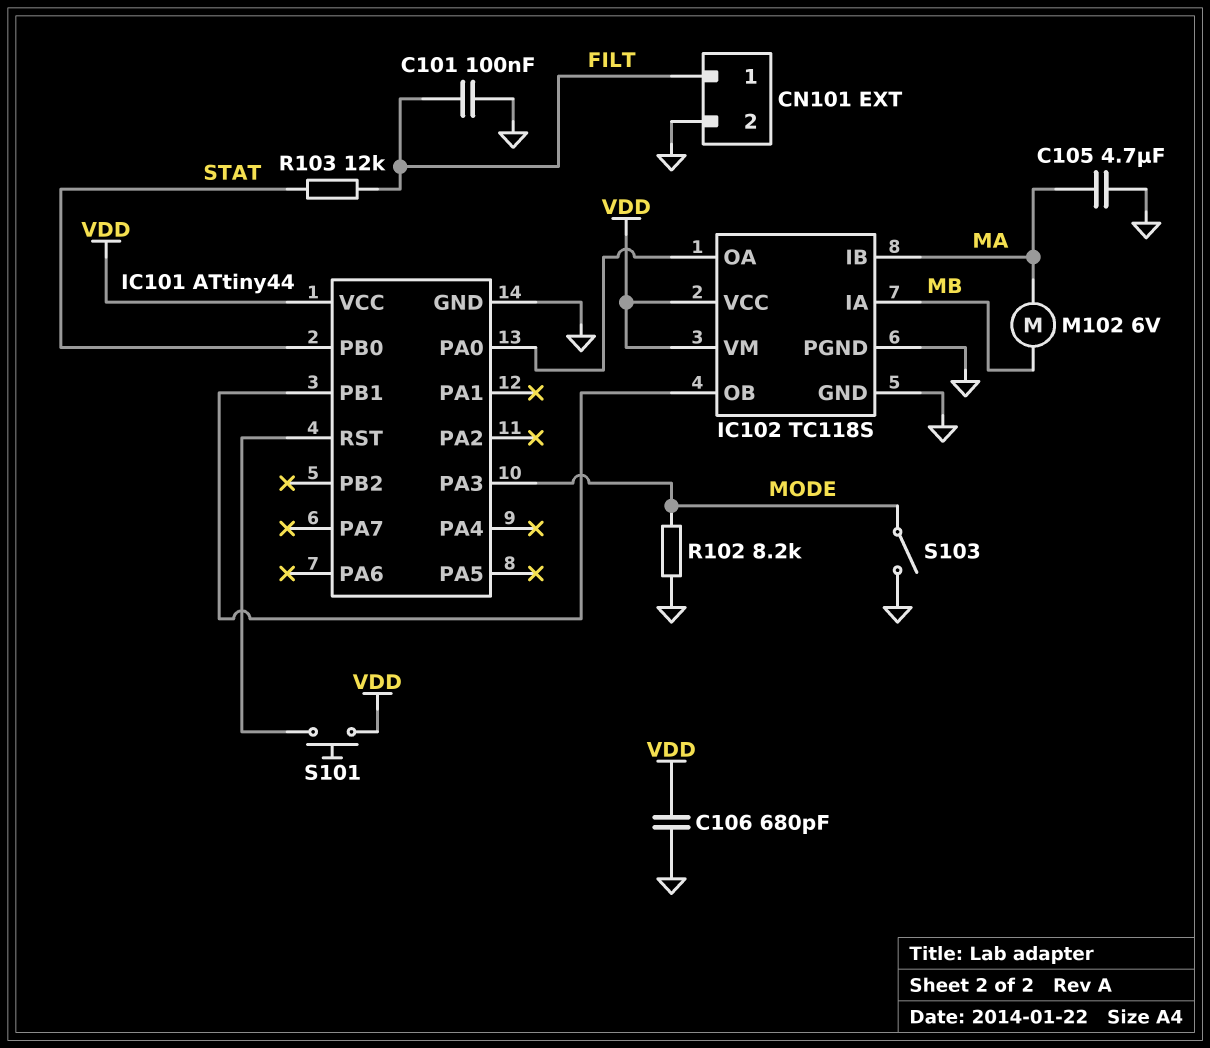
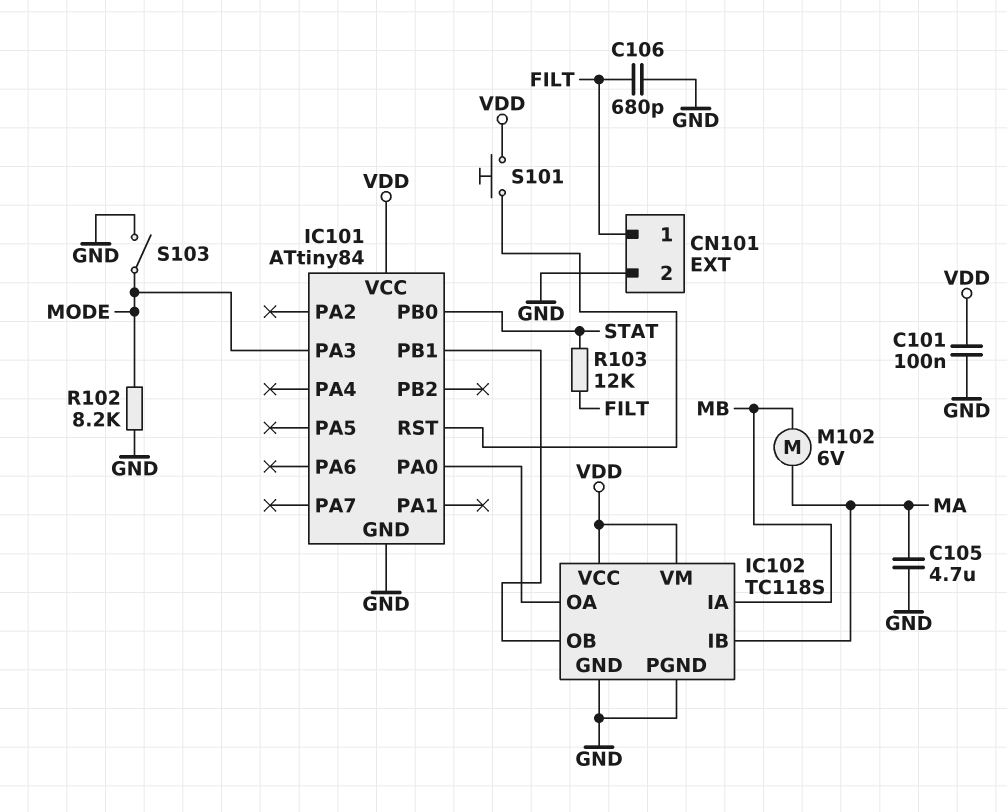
C101: 100nF (FILT, GND) -> 100nF (GND, VDD)
C106: 680pF (GND, VDD) -> 680pF (FILT, GND)
IC101: ATtiny44 -> ATtiny84

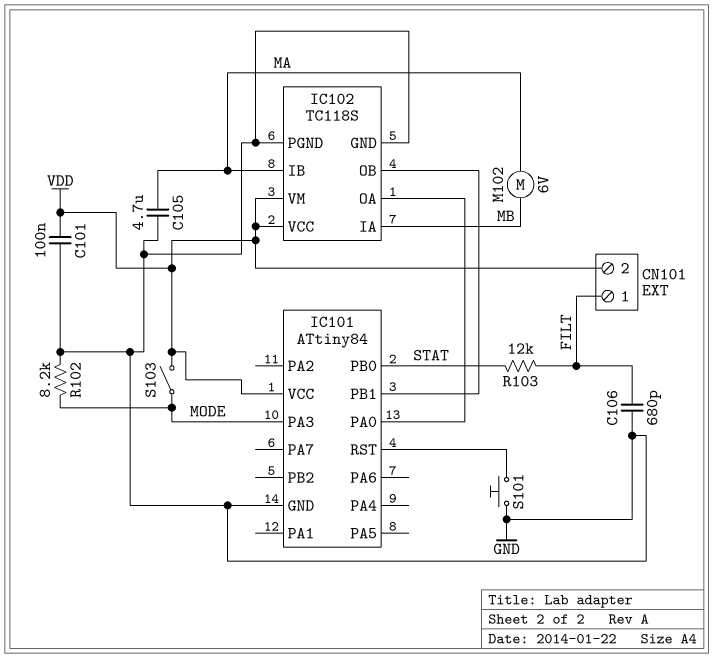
CN101 pin 2: GND -> VDD
S101: button (IC101/RST, VDD) -> button (GND, IC101/RST)
S103: switch (GND, MODE) -> switch (MODE, VDD)

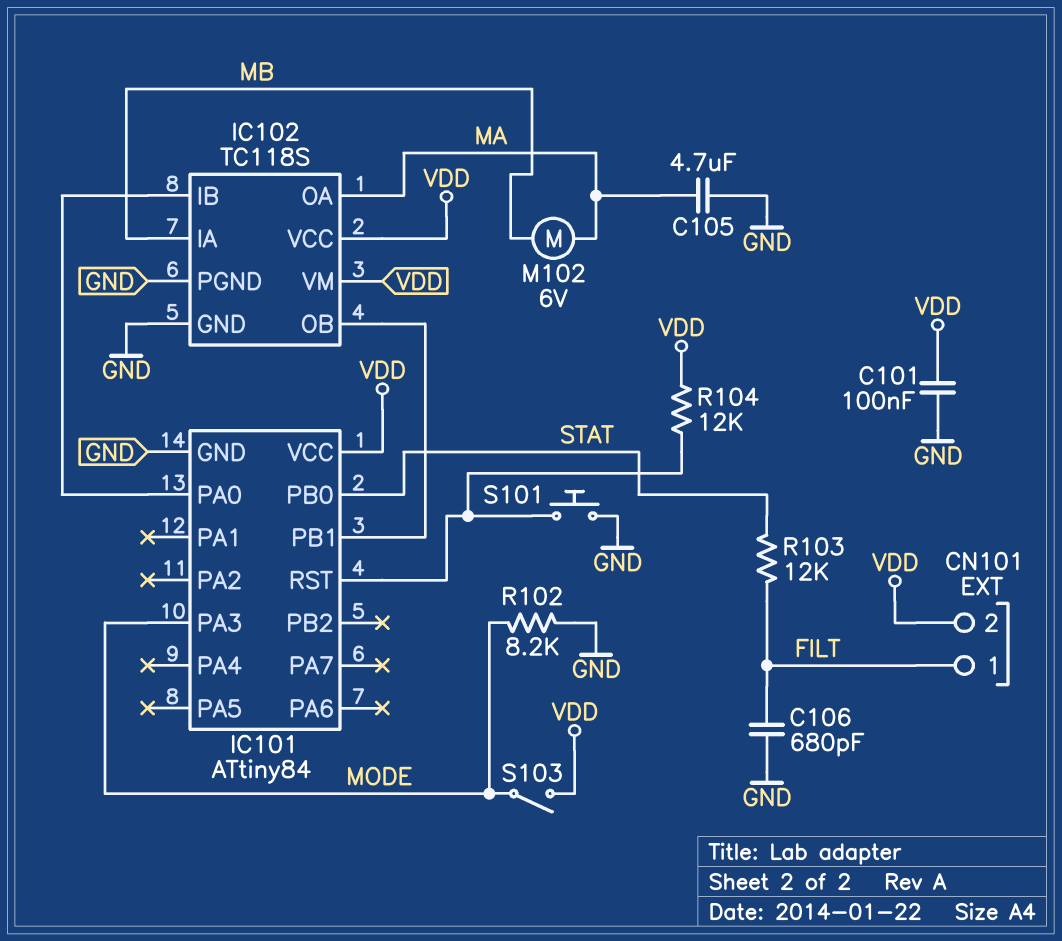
IC102 pin IB: MA -> IC101/PA0
IC102 pin OA: IC101/PA0 -> MA
R104: none -> 12k (IC101/RST, VDD)

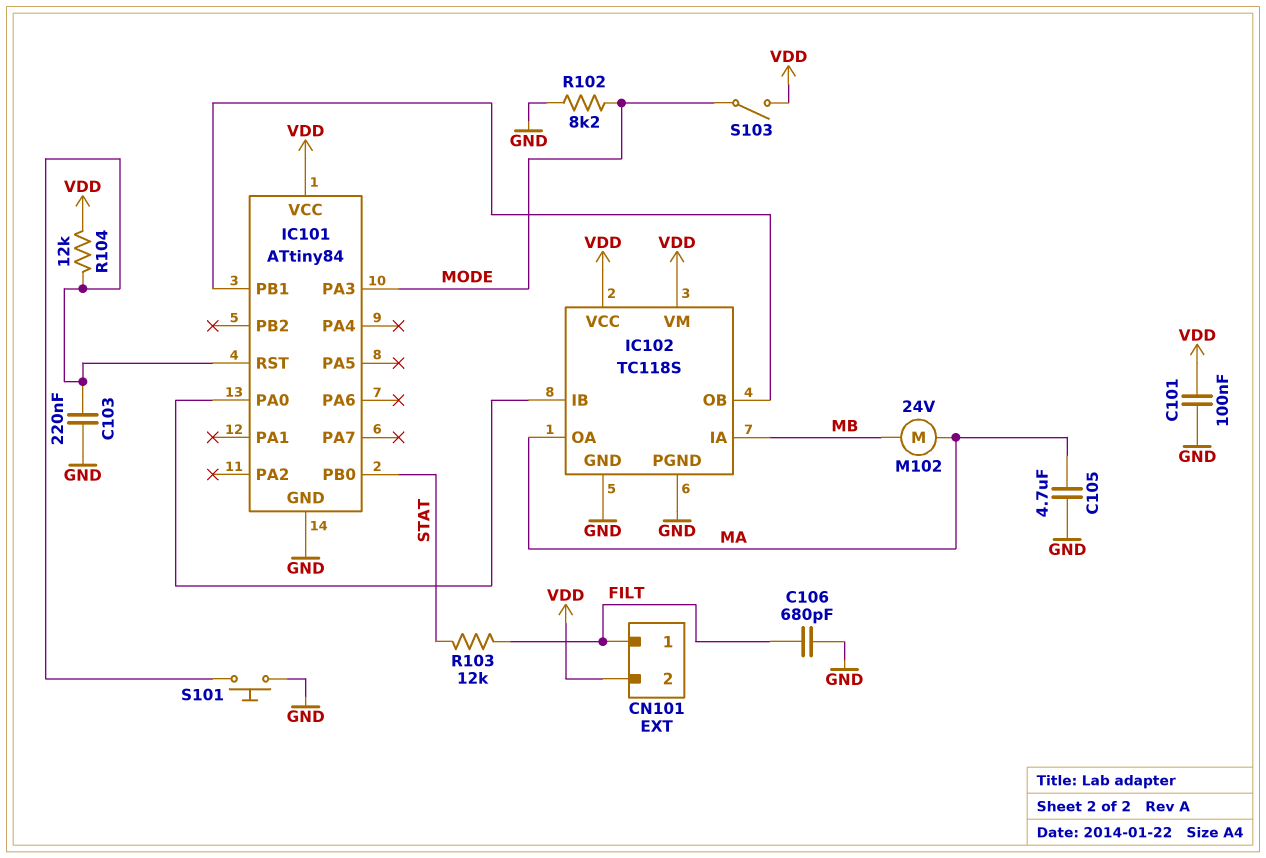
C103: none -> 220nF (GND, IC101/RST)
M102: motor 6V (MA, MB) -> motor 24V (MA, MB)

